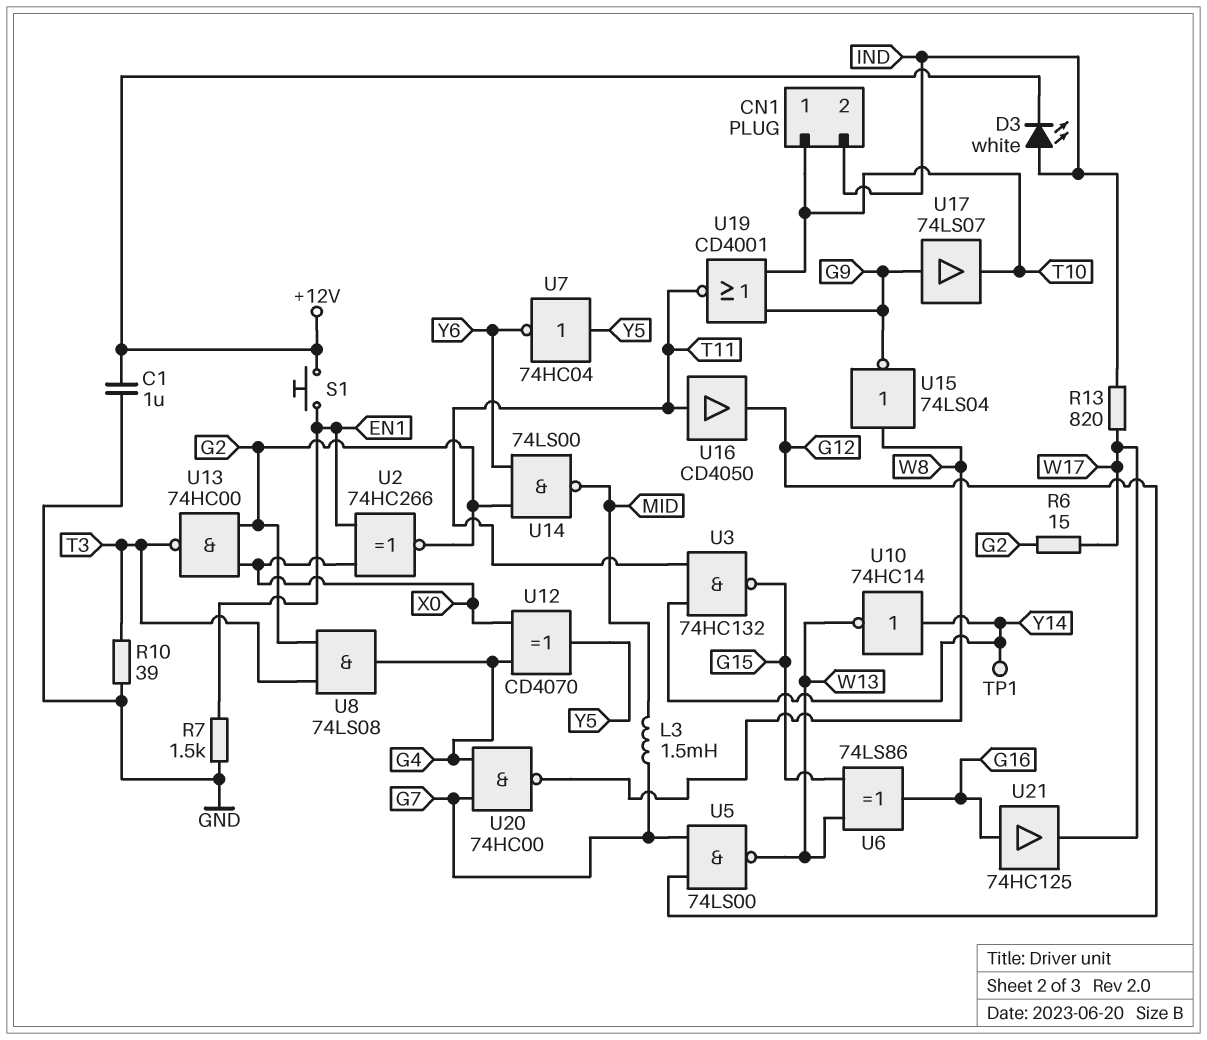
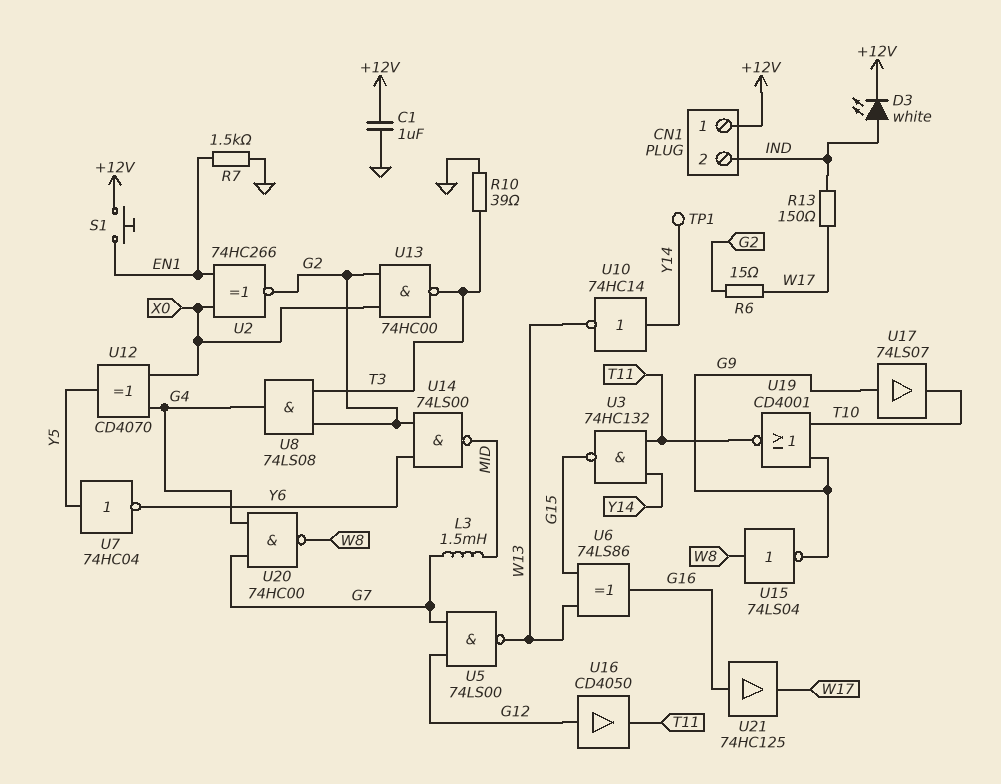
CN1 pin 1: T10 -> +12V
R13: 820 (IND, W17) -> 150 (IND, W17)
U16: buffer CD4050 (in T11, out G12) -> buffer CD4050 (in G12, out T11)

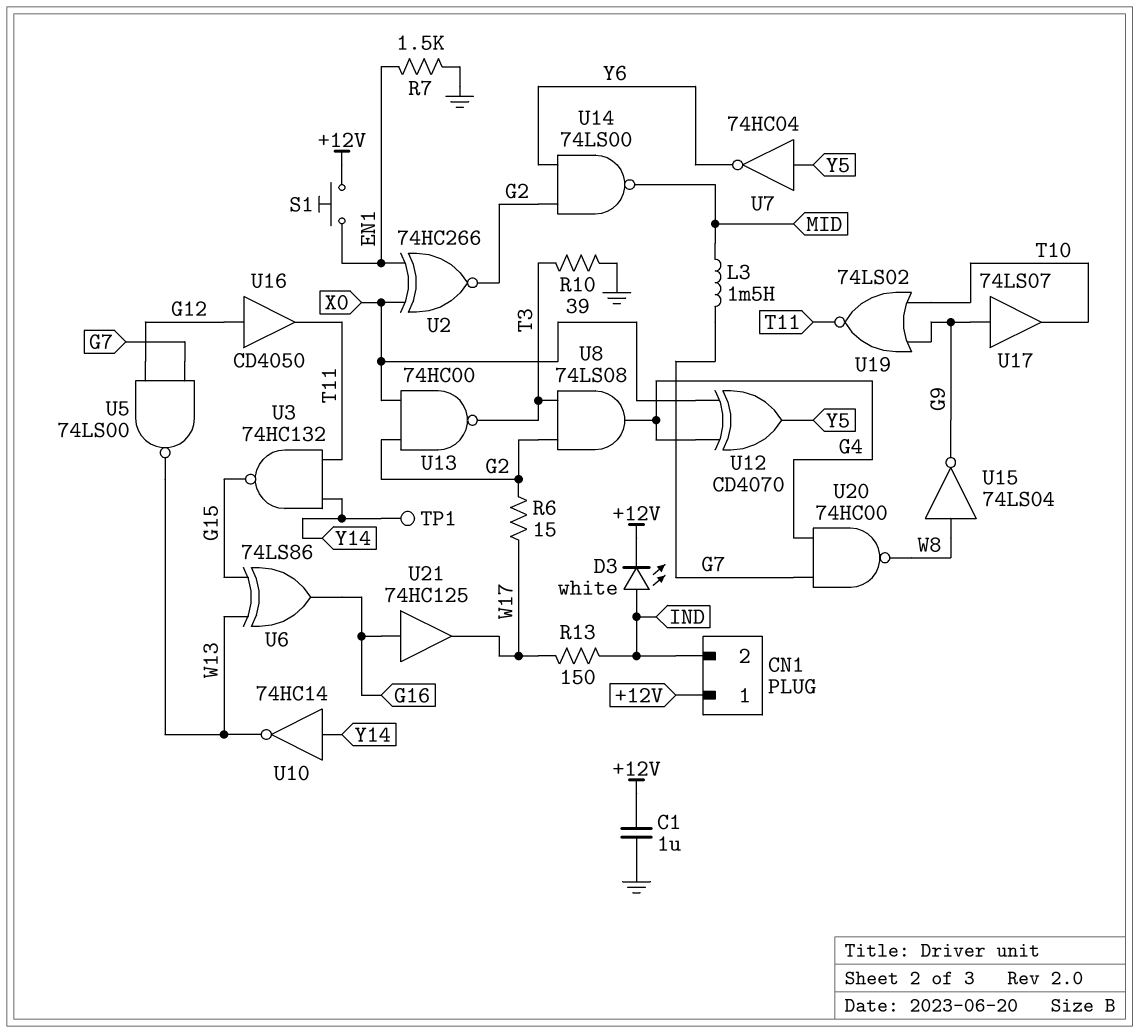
U19: NOR CD4001 (in G9, in T10, out T11) -> NOR 74LS02 (in G9, in T10, out T11)

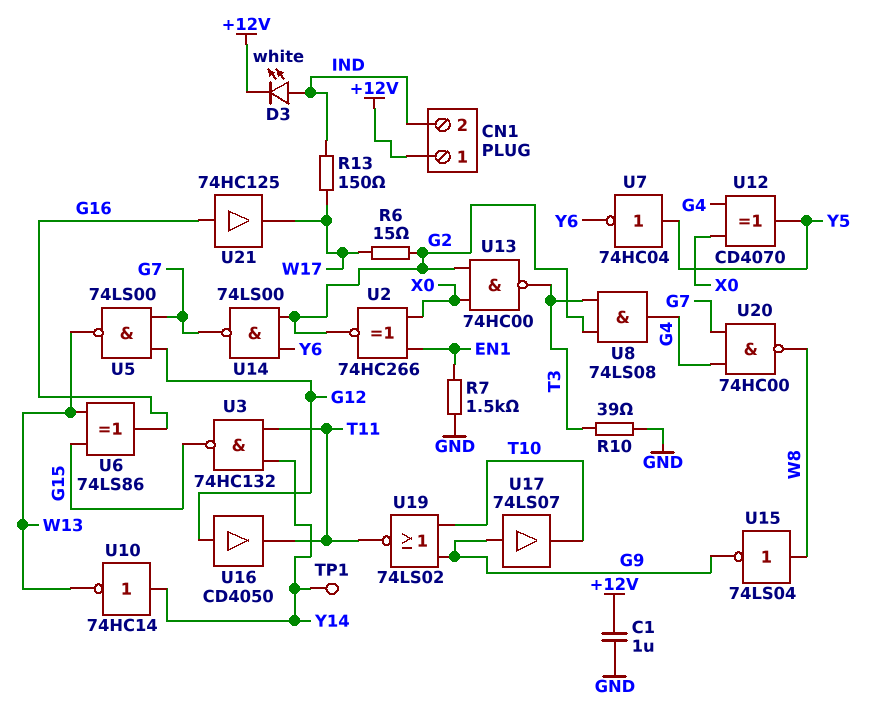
L3: 1.5mH (G7, MID) -> none
S1: button (+12V, EN1) -> none
U14: NAND 74LS00 (in G2, in Y6, out MID) -> NAND 74LS00 (in G2, in Y6, out G7)

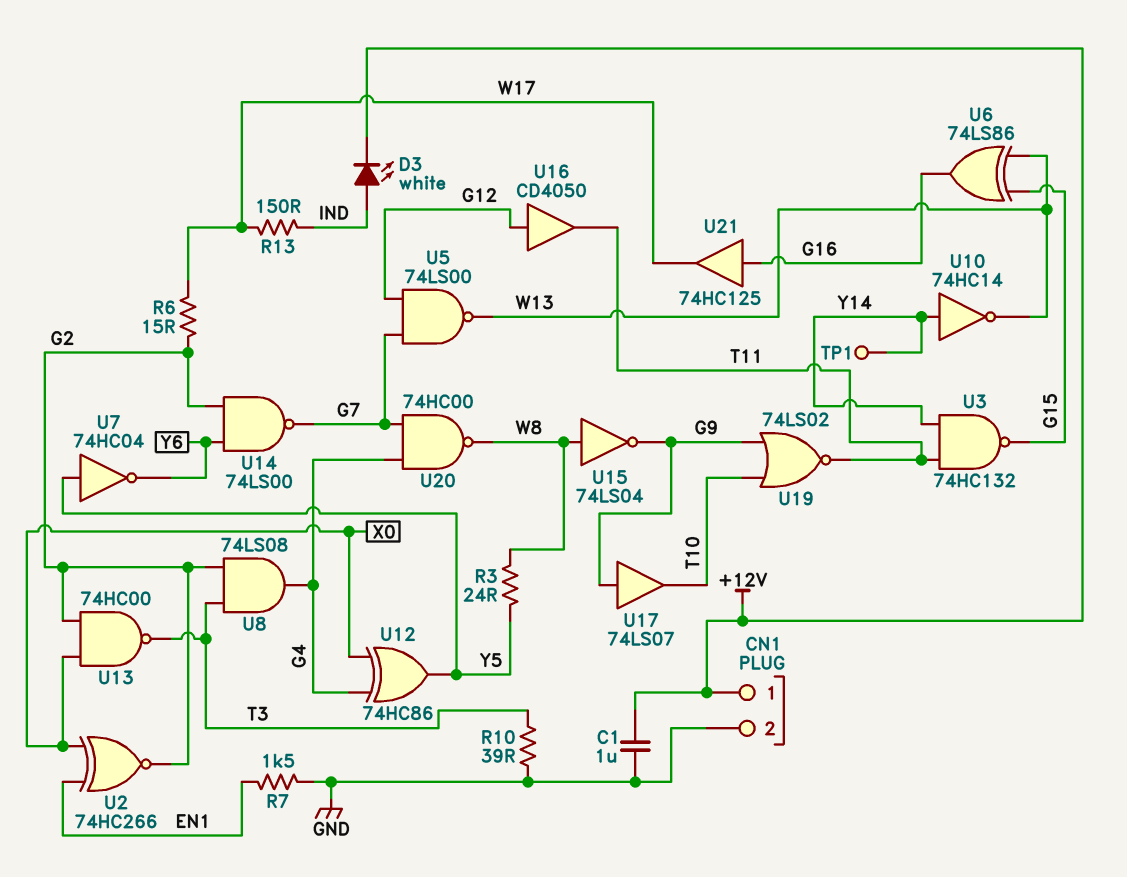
CN1 pin 2: IND -> GND
R3: none -> 24 (W8, Y5)
U12: XOR CD4070 (in G4, in X0, out Y5) -> XOR 74HC86 (in G4, in X0, out Y5)

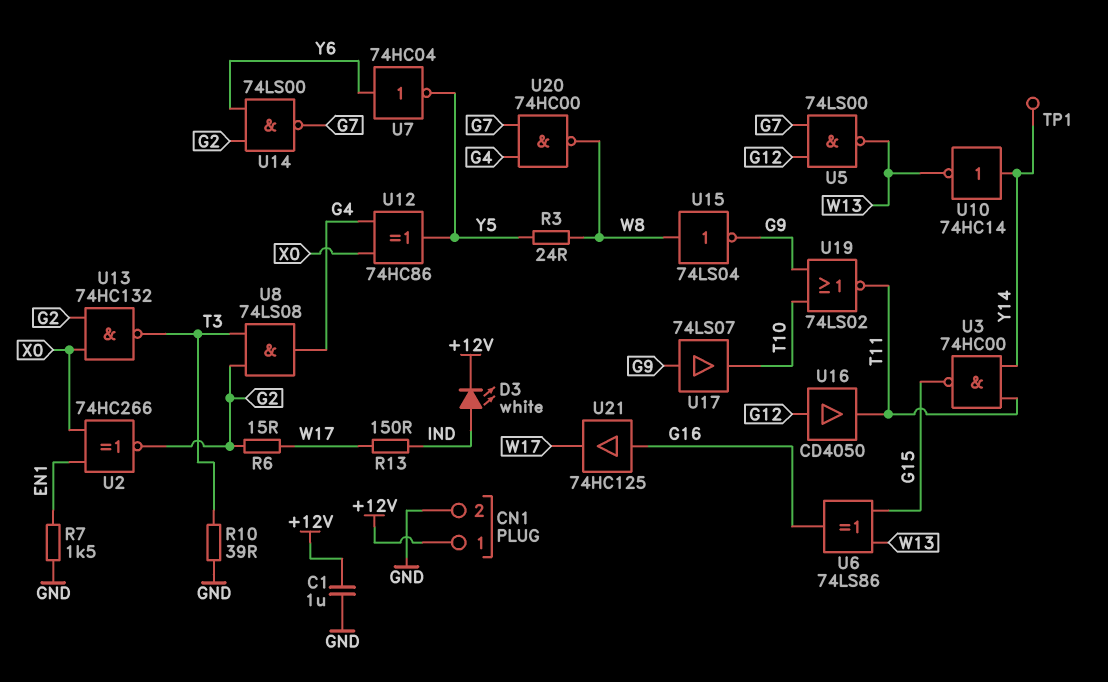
U3: NAND 74HC132 (in T11, in Y14, out G15) -> NAND 74HC00 (in T11, in Y14, out G15)
U7: NOT 74HC04 (in Y5, out Y6) -> NOT 74HC04 (in Y6, out Y5)
U13: NAND 74HC00 (in G2, in X0, out T3) -> NAND 74HC132 (in G2, in X0, out T3)

